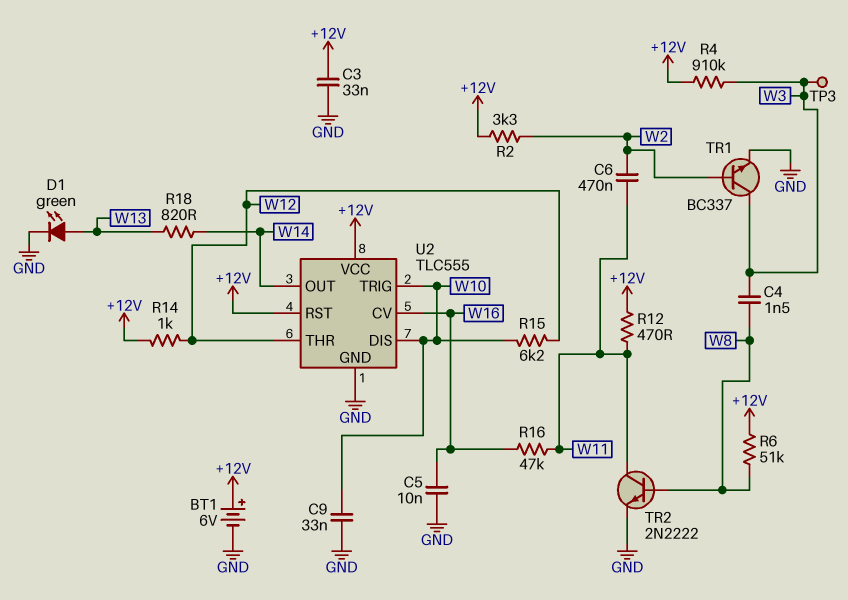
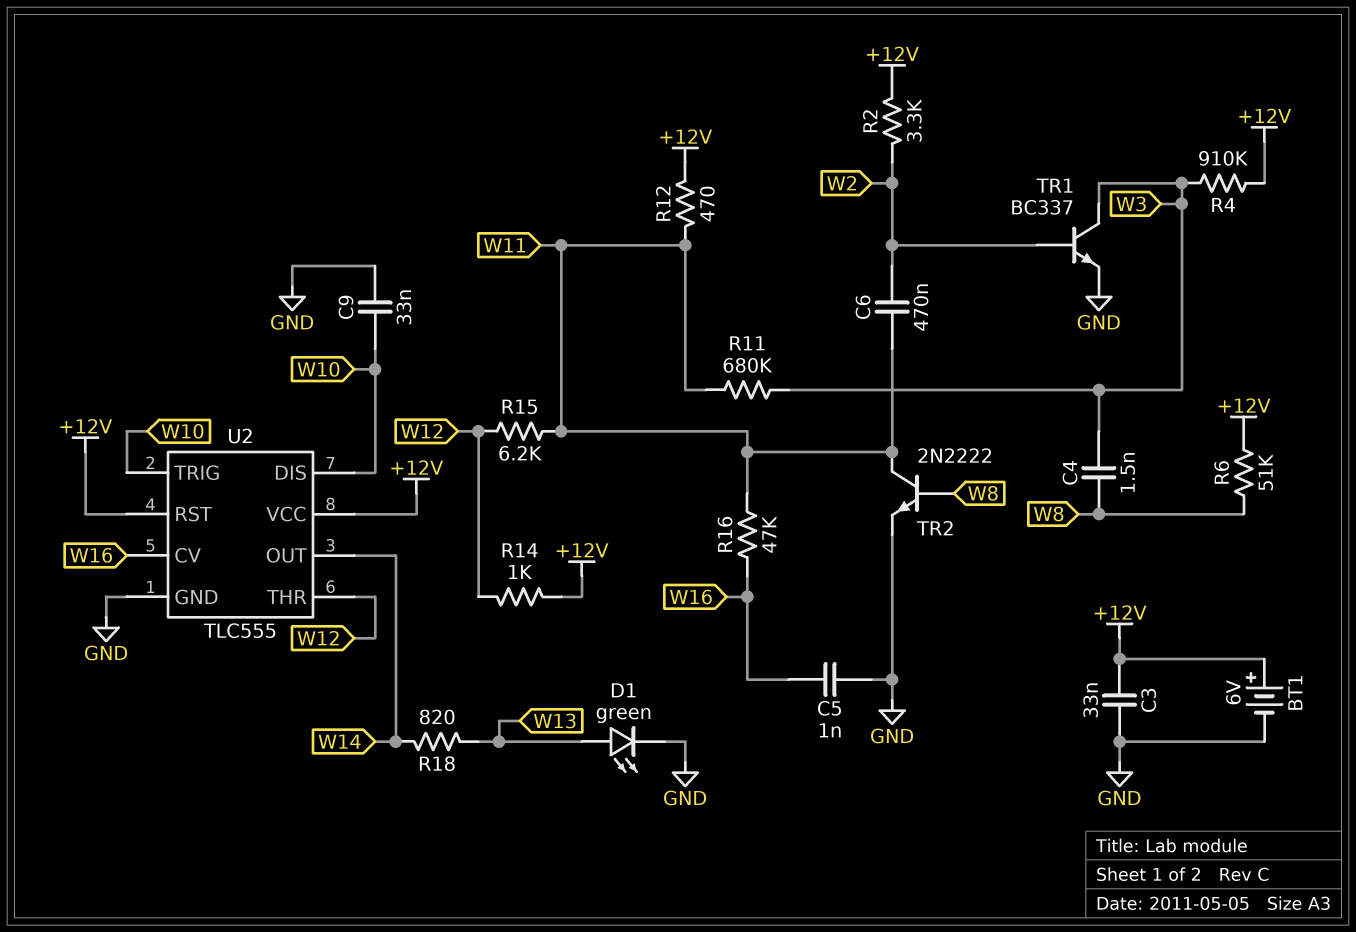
C5: 10nF (GND, W16) -> 1nF (GND, W16)
R11: none -> 680k (W3, W11)
R15: 6.2k (W10, W12) -> 6.2k (W11, W12)
TP3: test point (W3) -> none

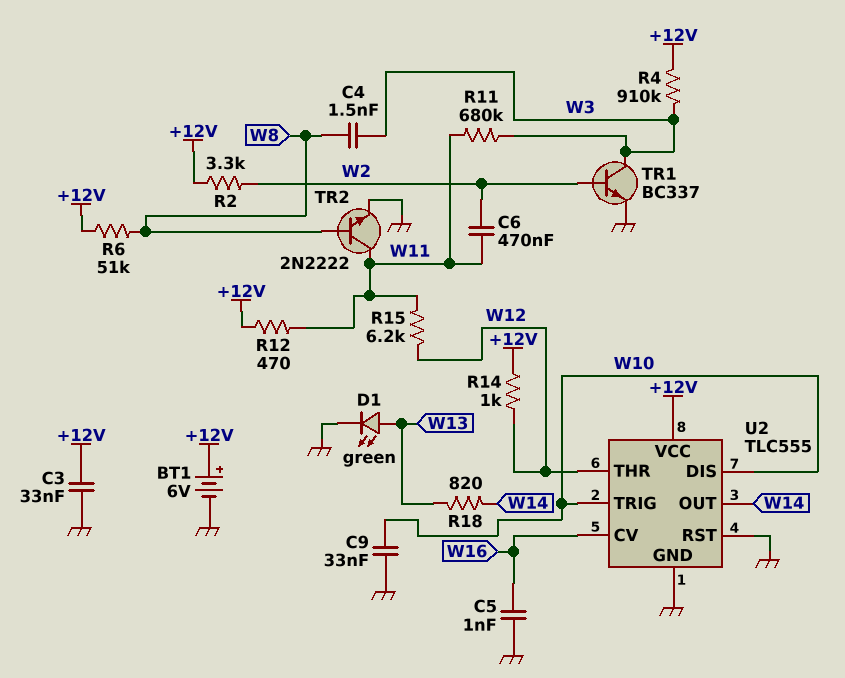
R16: 47k (W11, W16) -> none
U2 pin RST: +12V -> GND

